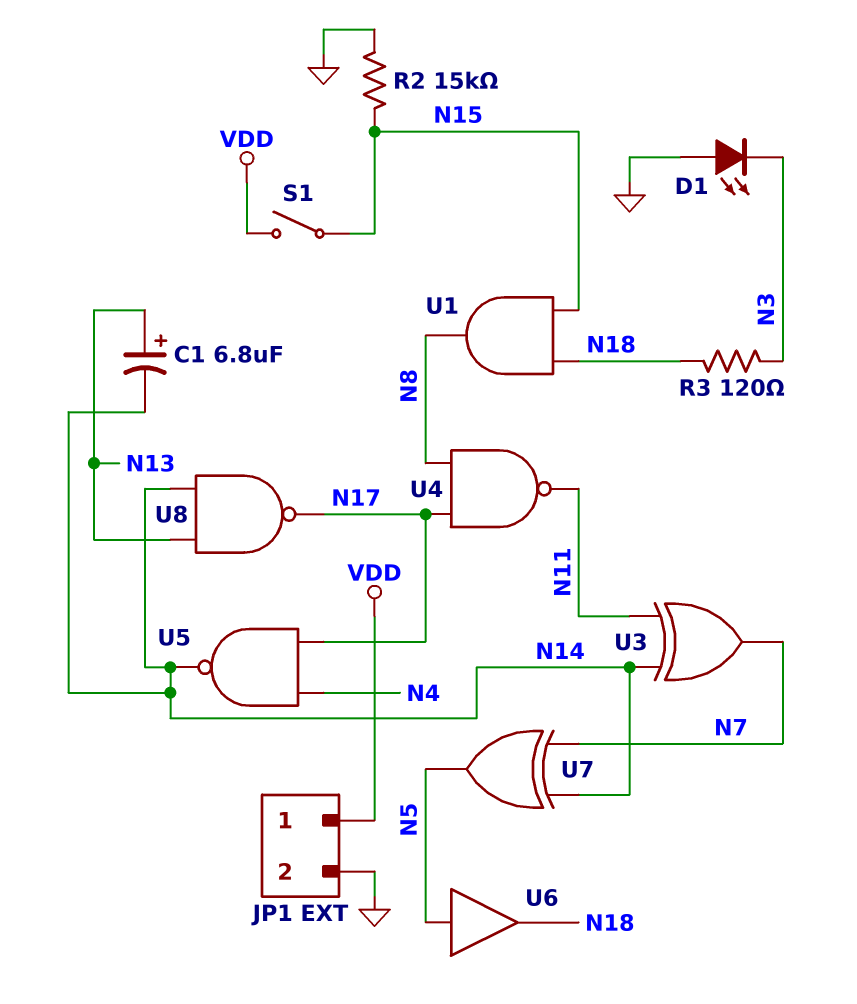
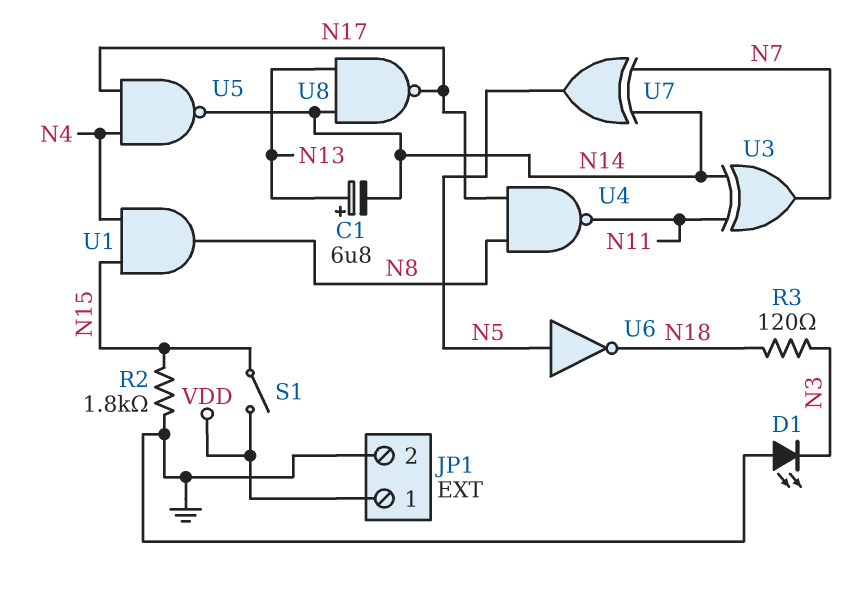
R2: 15k (GND, N15) -> 1.8k (GND, N15)
U1: AND (in N15, in N18, out N8) -> AND (in N4, in N15, out N8)
U6: buffer (in N5, out N18) -> NOT (in N5, out N18)

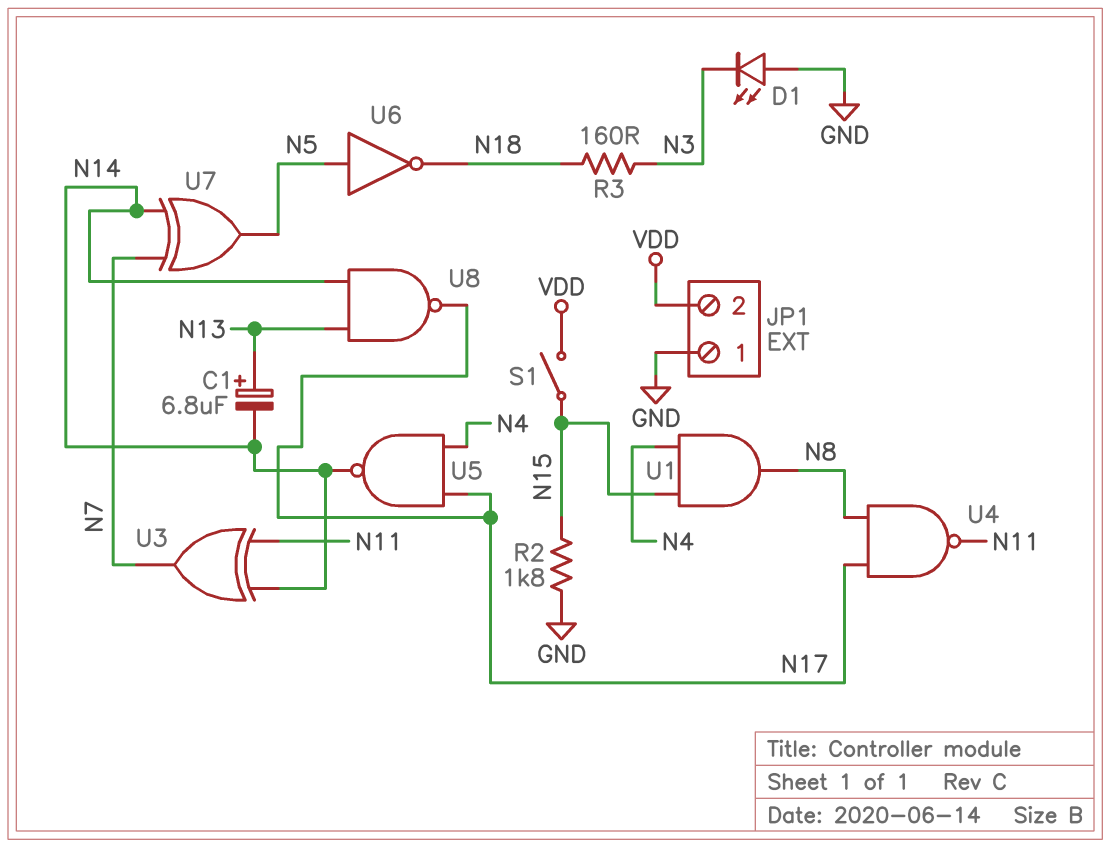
JP1 pin 1: VDD -> GND
JP1 pin 2: GND -> VDD
R3: 120 (N3, N18) -> 160 (N3, N18)

